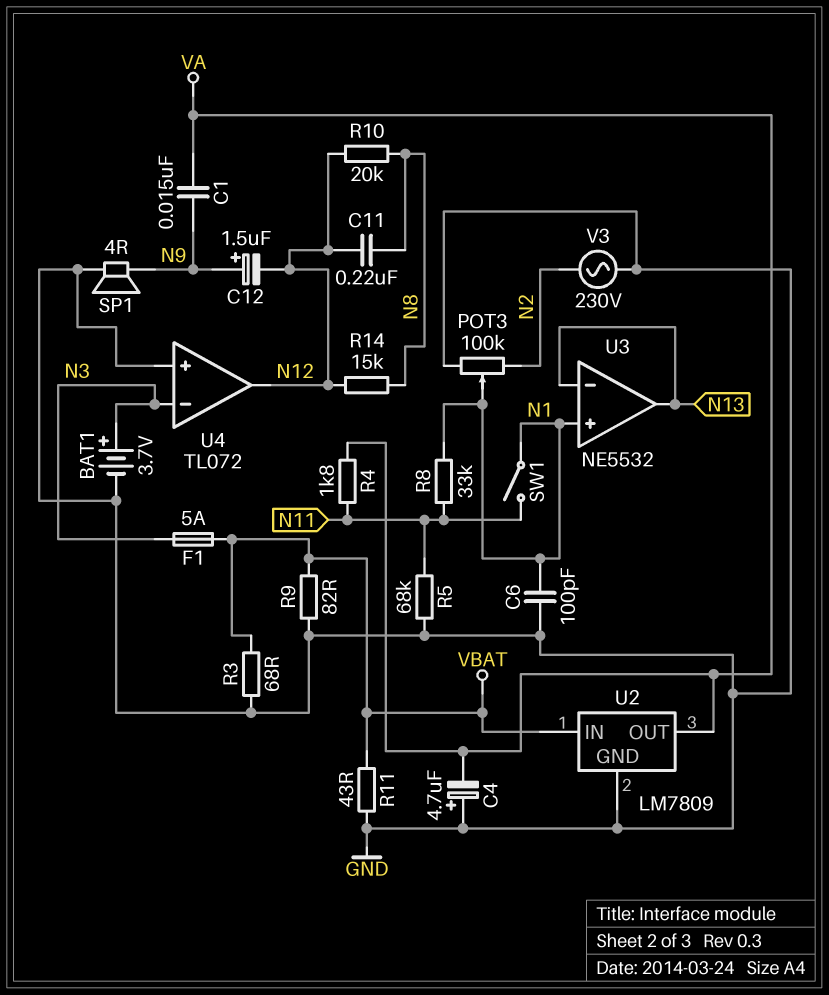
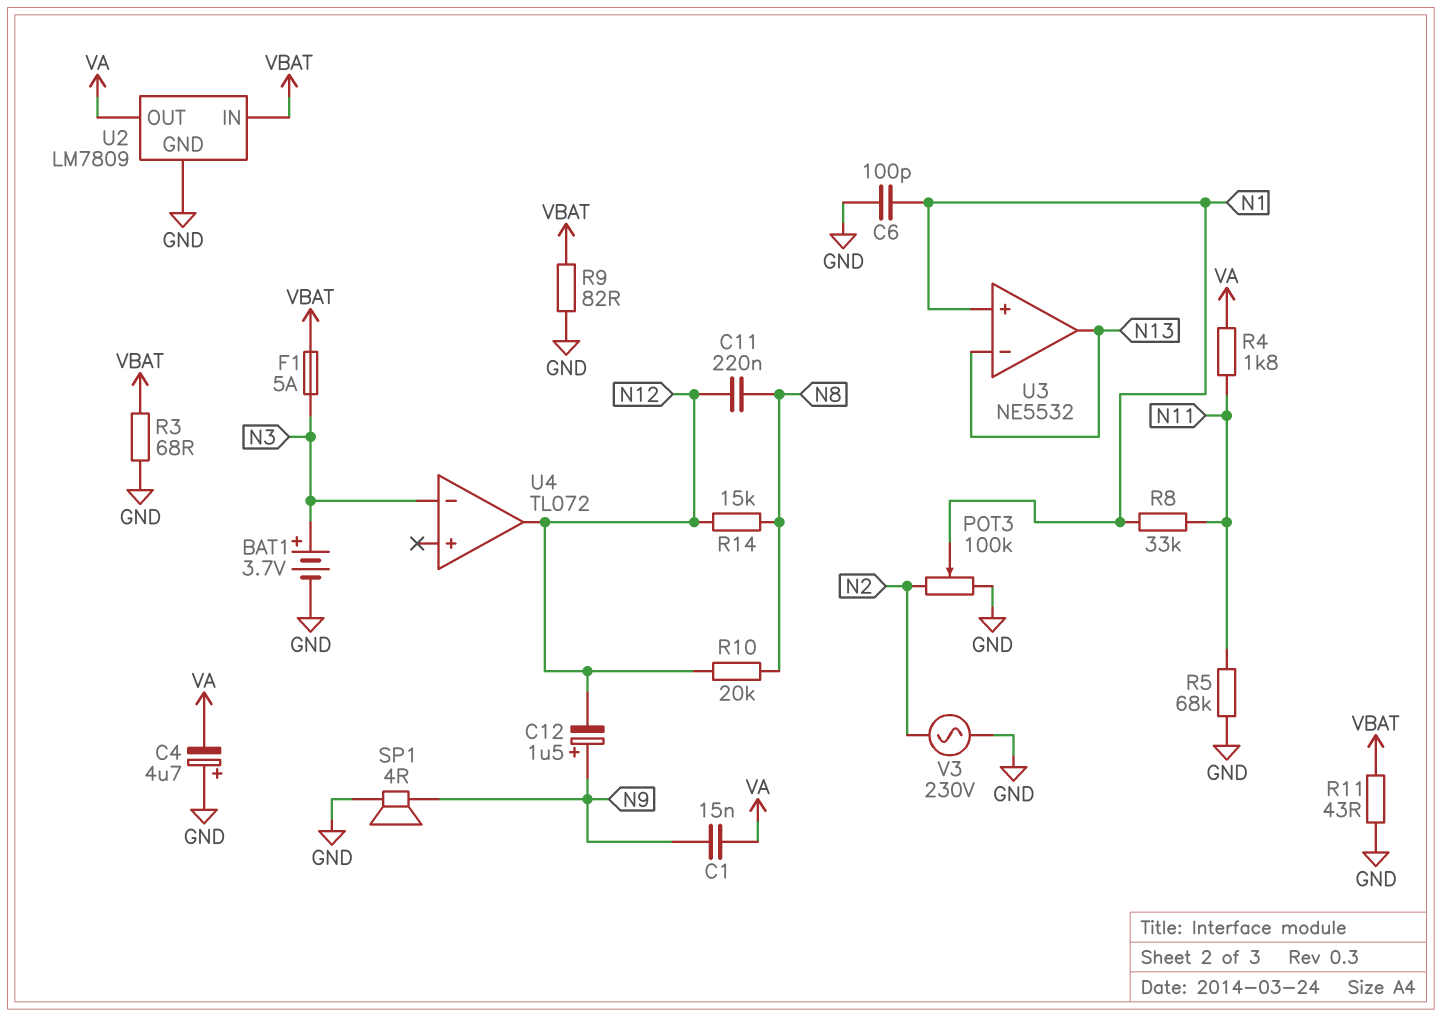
SW1: switch (N1, N11) -> none
U4 pin in+: GND -> none

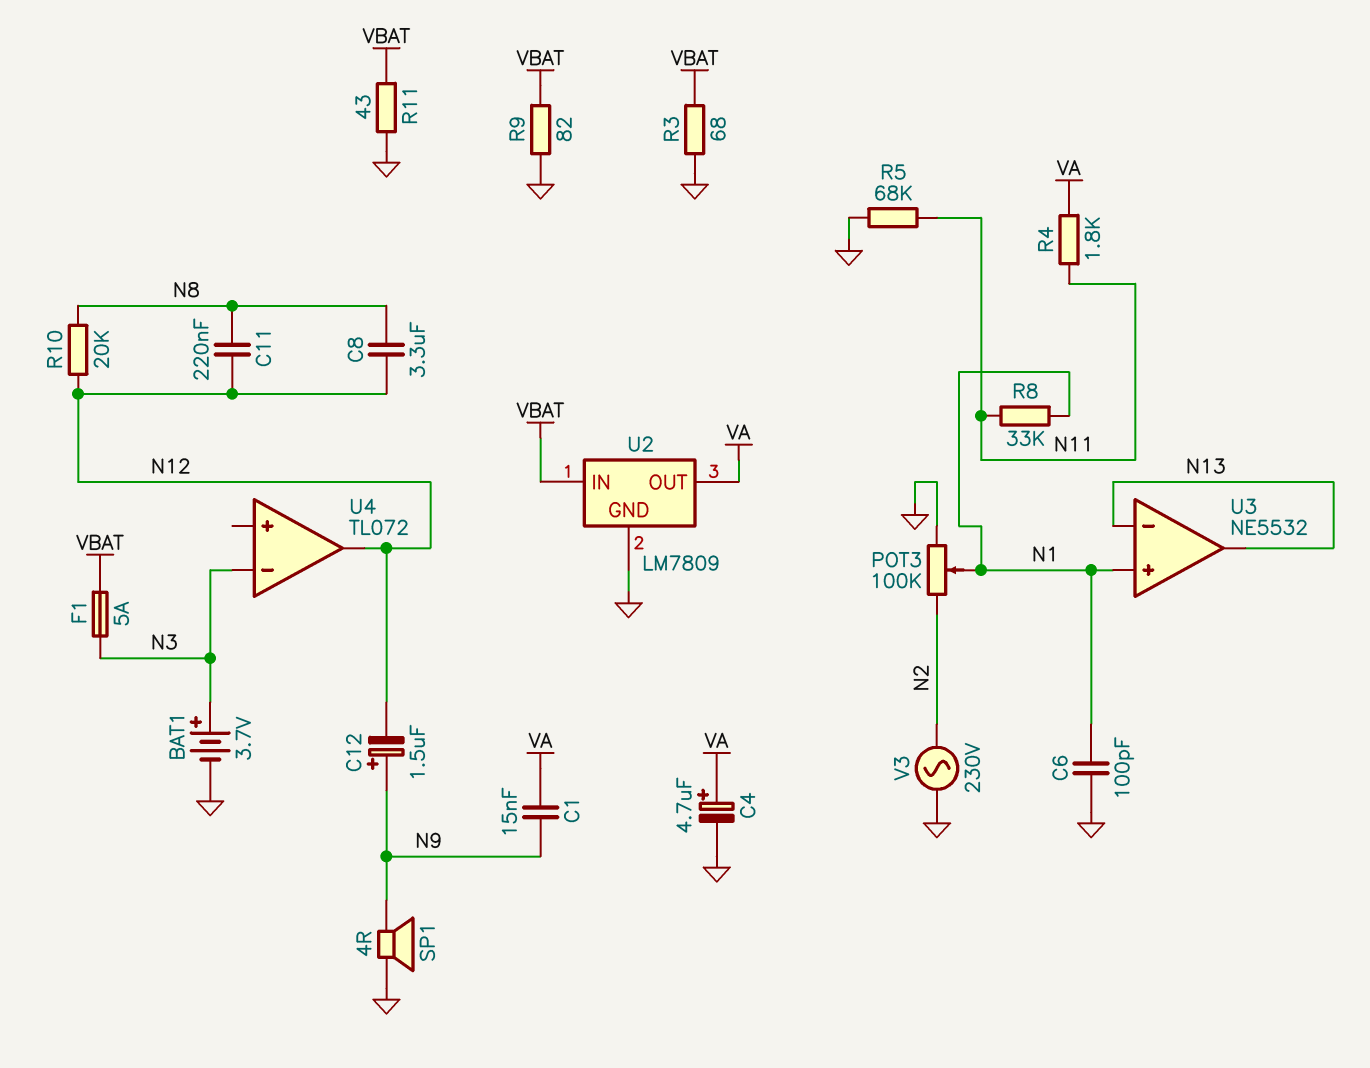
C4: 4.7uF (plus GND, minus VA) -> 4.7uF (plus VA, minus GND)
C8: none -> 3.3uF (N8, N12)
R14: 15k (N8, N12) -> none

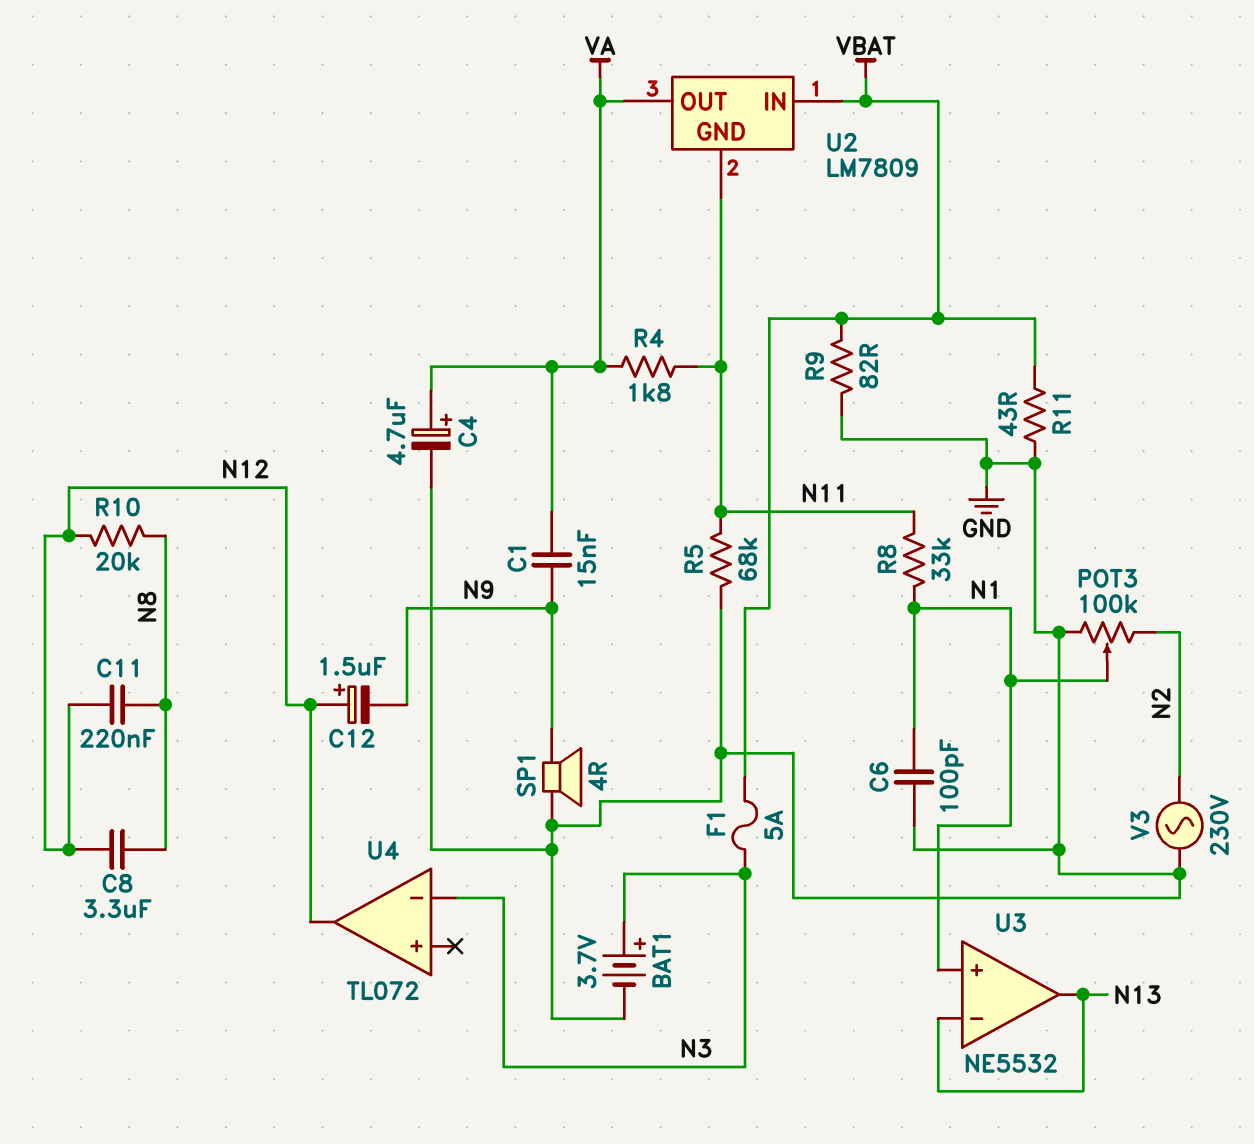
C12: 1.5uF (plus N9, minus N12) -> 1.5uF (plus N12, minus N9)
R3: 68 (GND, VBAT) -> none
U2 pin GND: GND -> N11

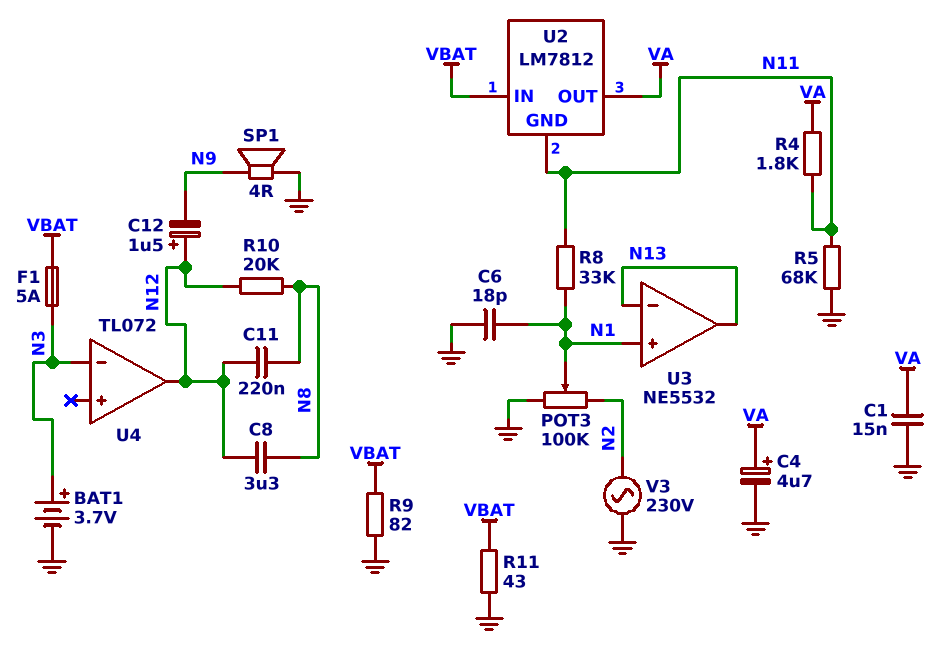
C1: 15nF (N9, VA) -> 15nF (GND, VA)
C6: 100pF (GND, N1) -> 18pF (GND, N1)
U2: LM7809 -> LM7812

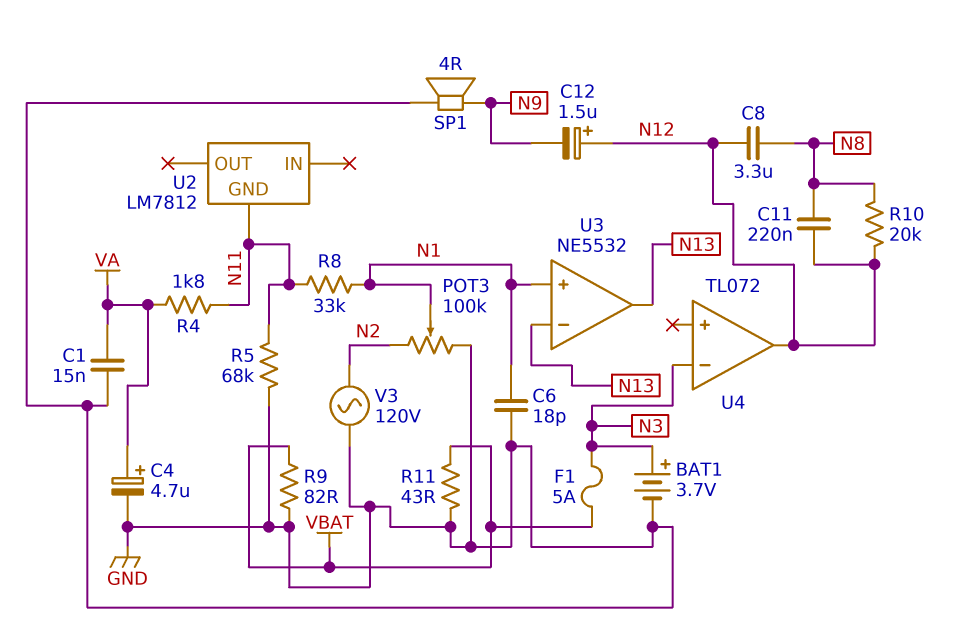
U2 pin IN: VBAT -> none
U2 pin OUT: VA -> none
V3: AC 230V (GND, N2) -> AC 120V (GND, N2)

